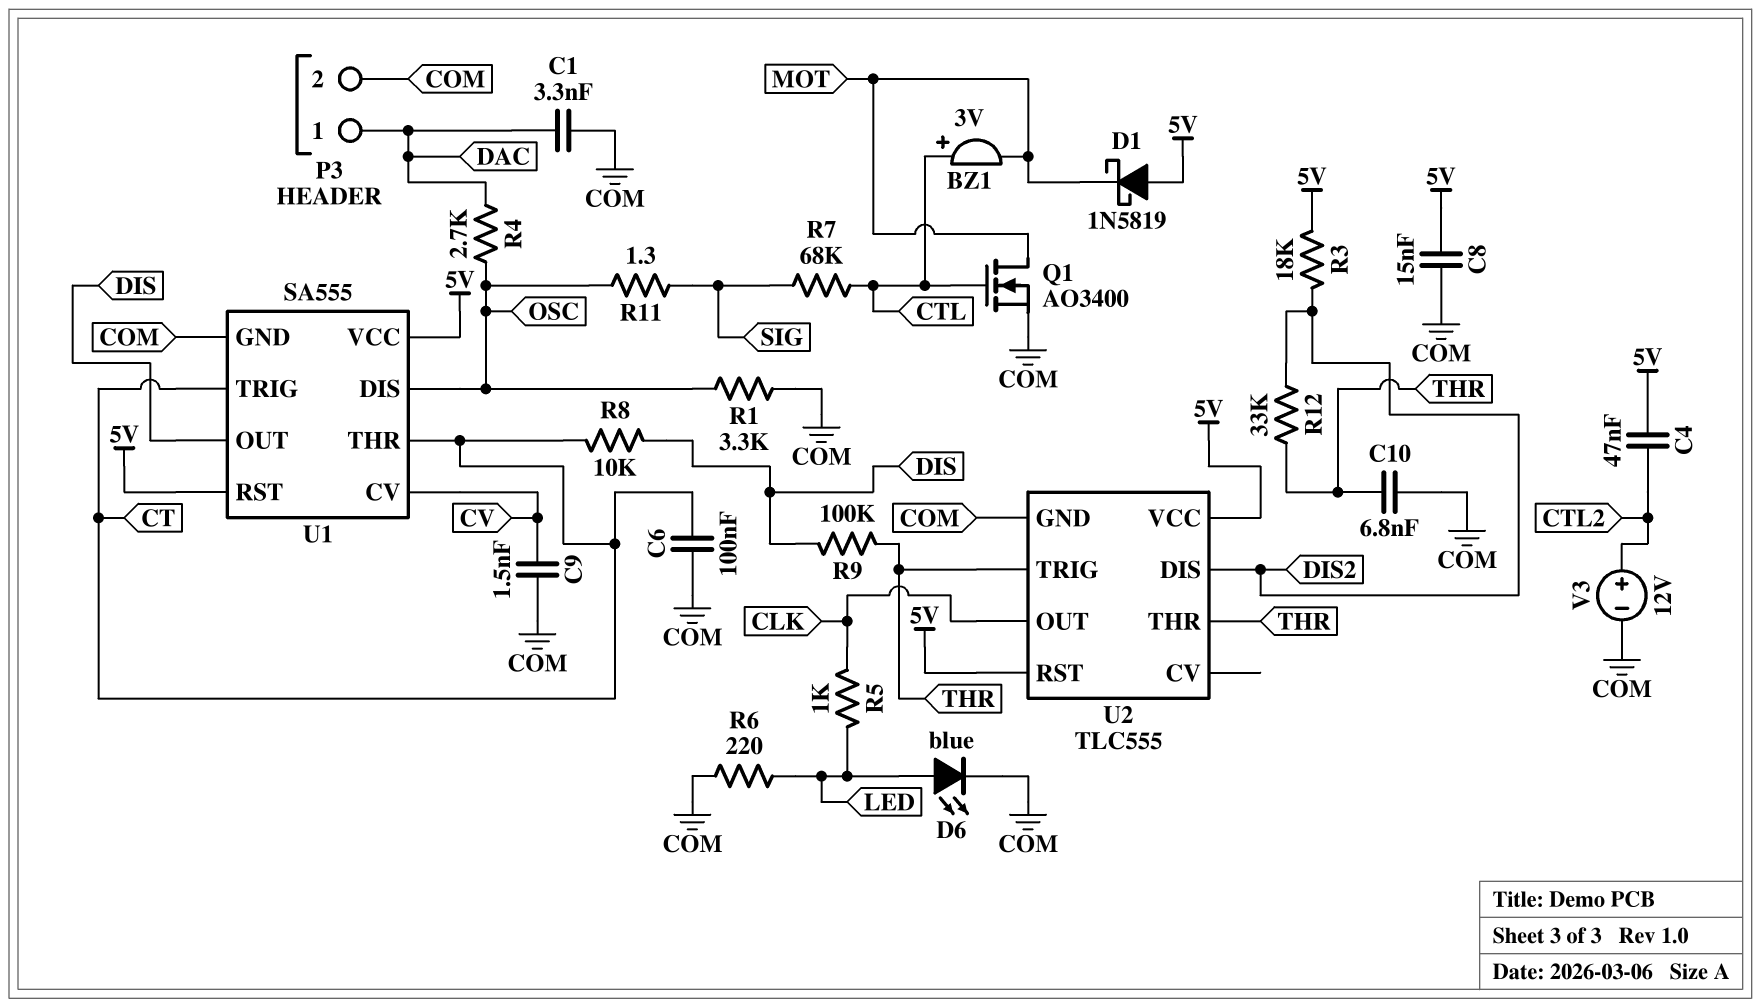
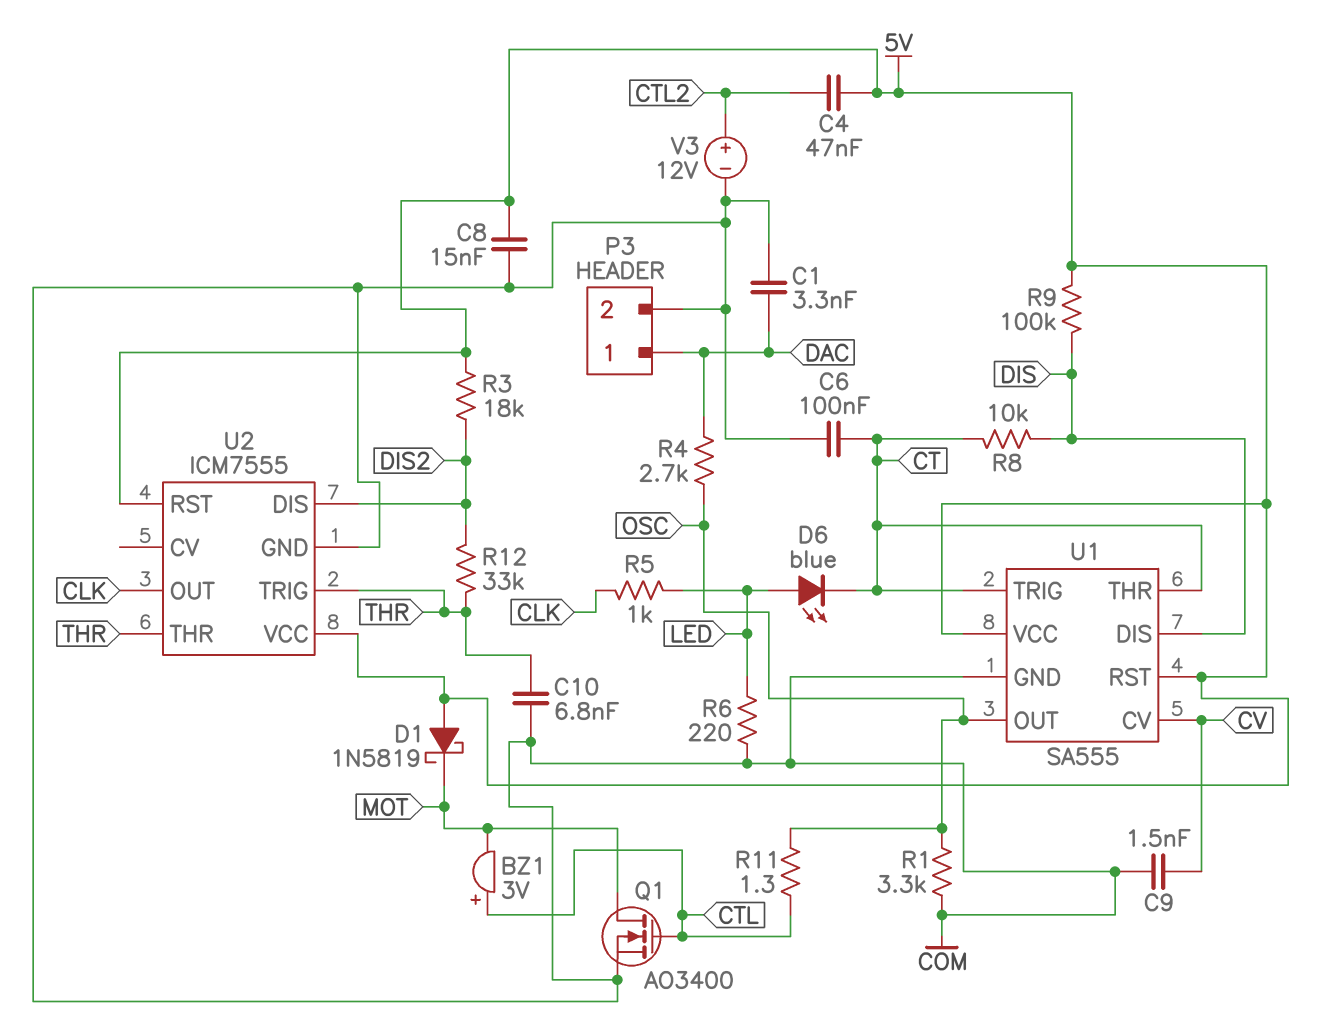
D6: LED blue (A LED, K COM) -> LED blue (A LED, K CT)
R7: 68k (CTL, SIG) -> none
R9: 100k (DIS, THR) -> 100k (5V, DIS)
R11: 1.3 (OSC, SIG) -> 1.3 (CTL, OSC)
U1 pin DIS: OSC -> DIS
U1 pin OUT: DIS -> OSC
U2: TLC555 -> ICM7555

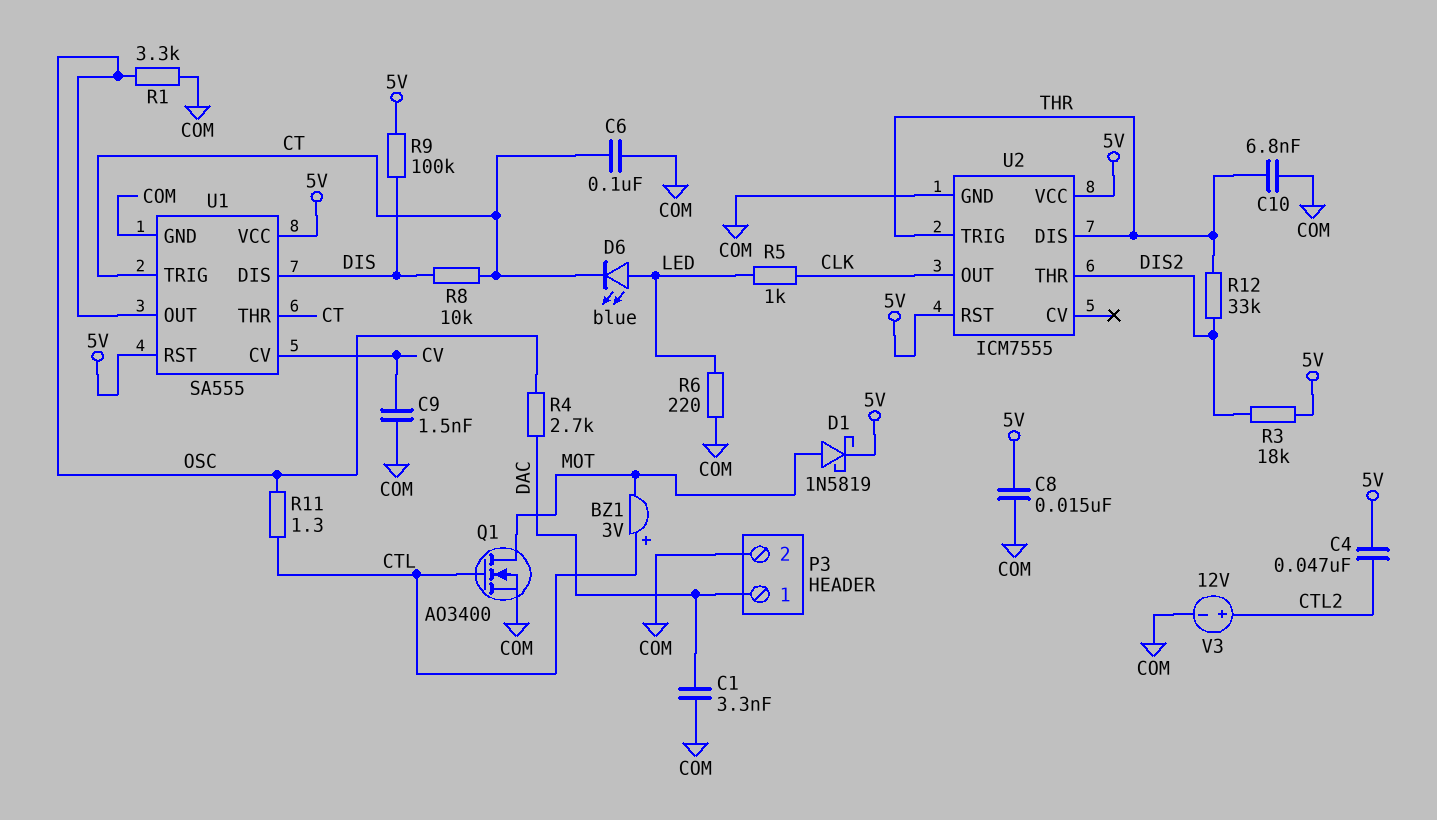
D1: schottky 1N5819 (A 5V, K MOT) -> schottky 1N5819 (A MOT, K 5V)
U2 pin DIS: DIS2 -> THR
U2 pin THR: THR -> DIS2

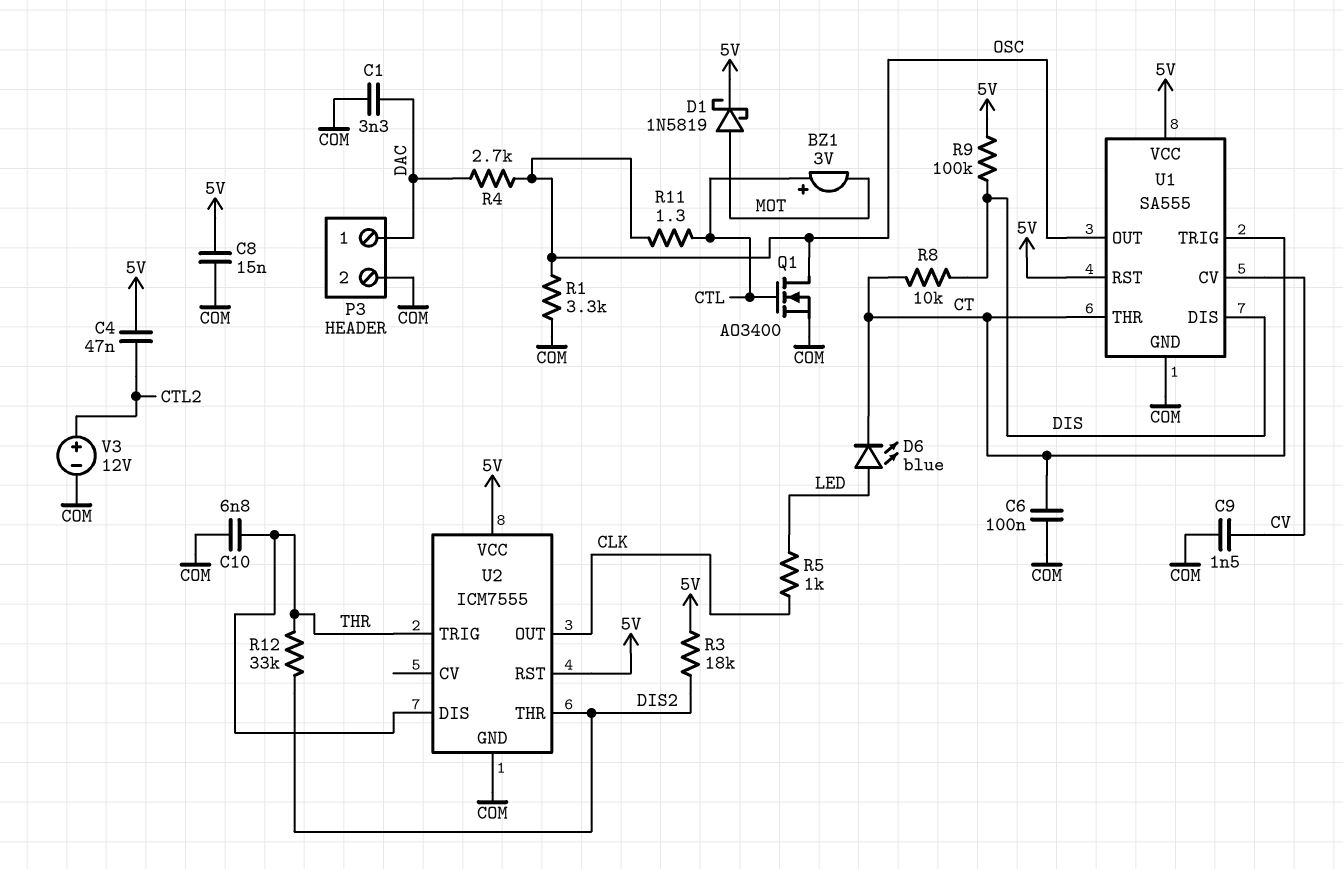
Q1: NMOS AO3400 (G CTL, D MOT, S COM) -> NMOS AO3400 (G CTL, D OSC, S COM)
R6: 220 (COM, LED) -> none

